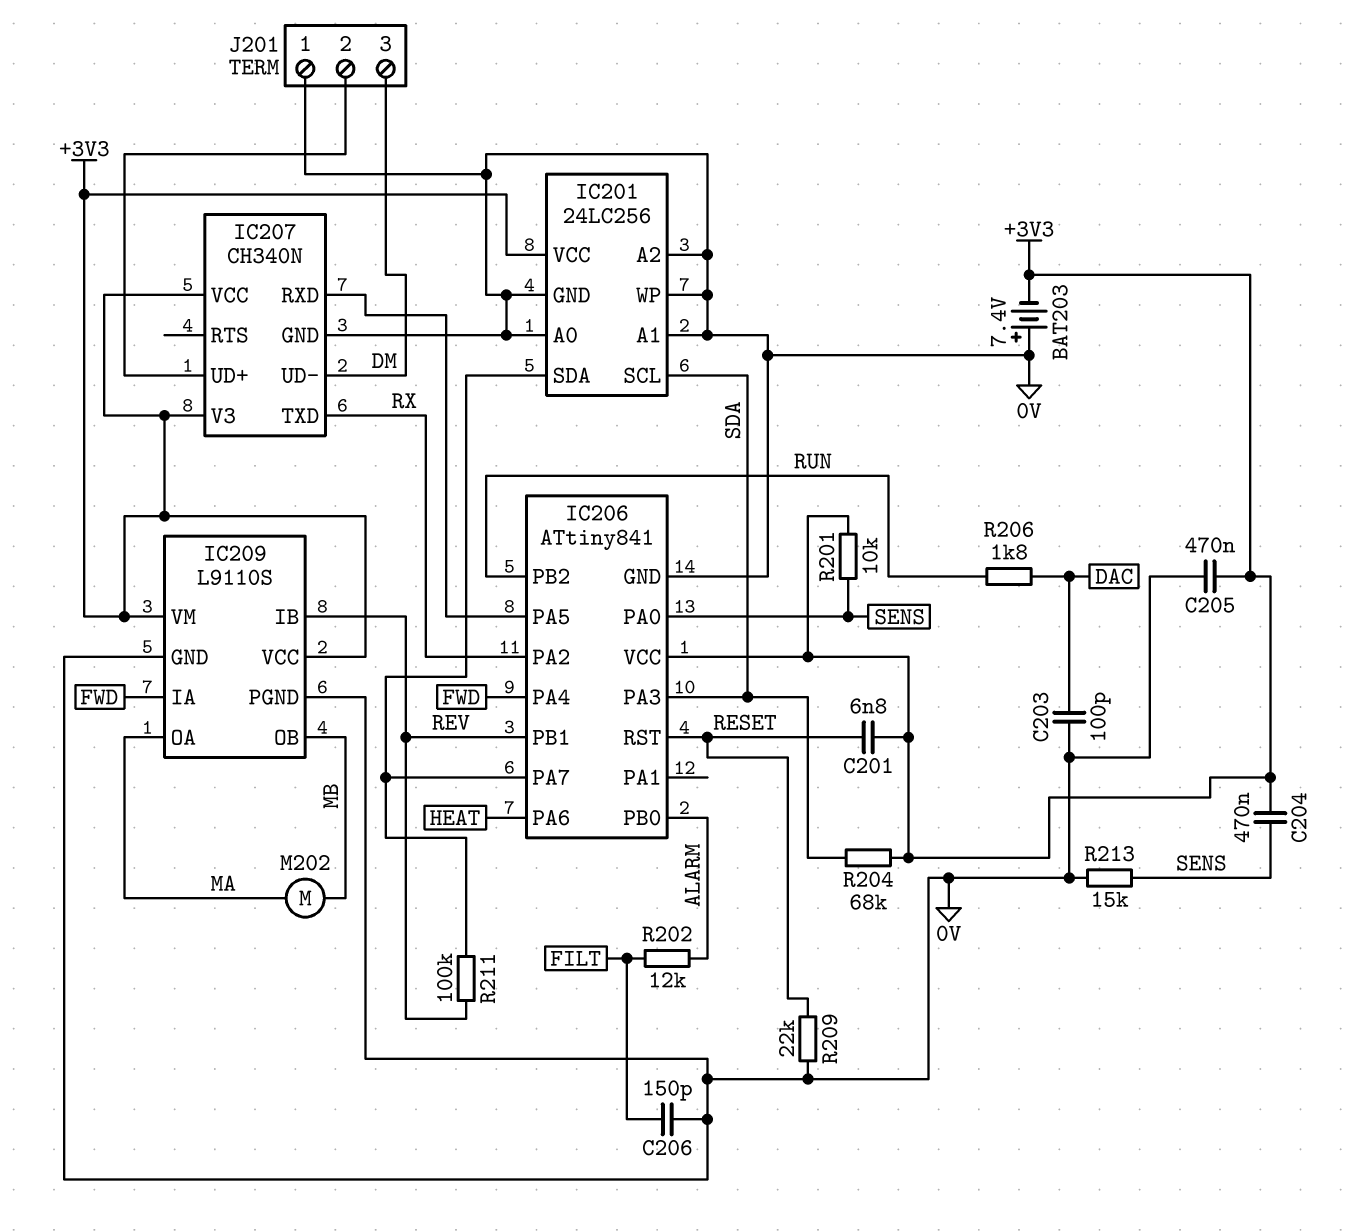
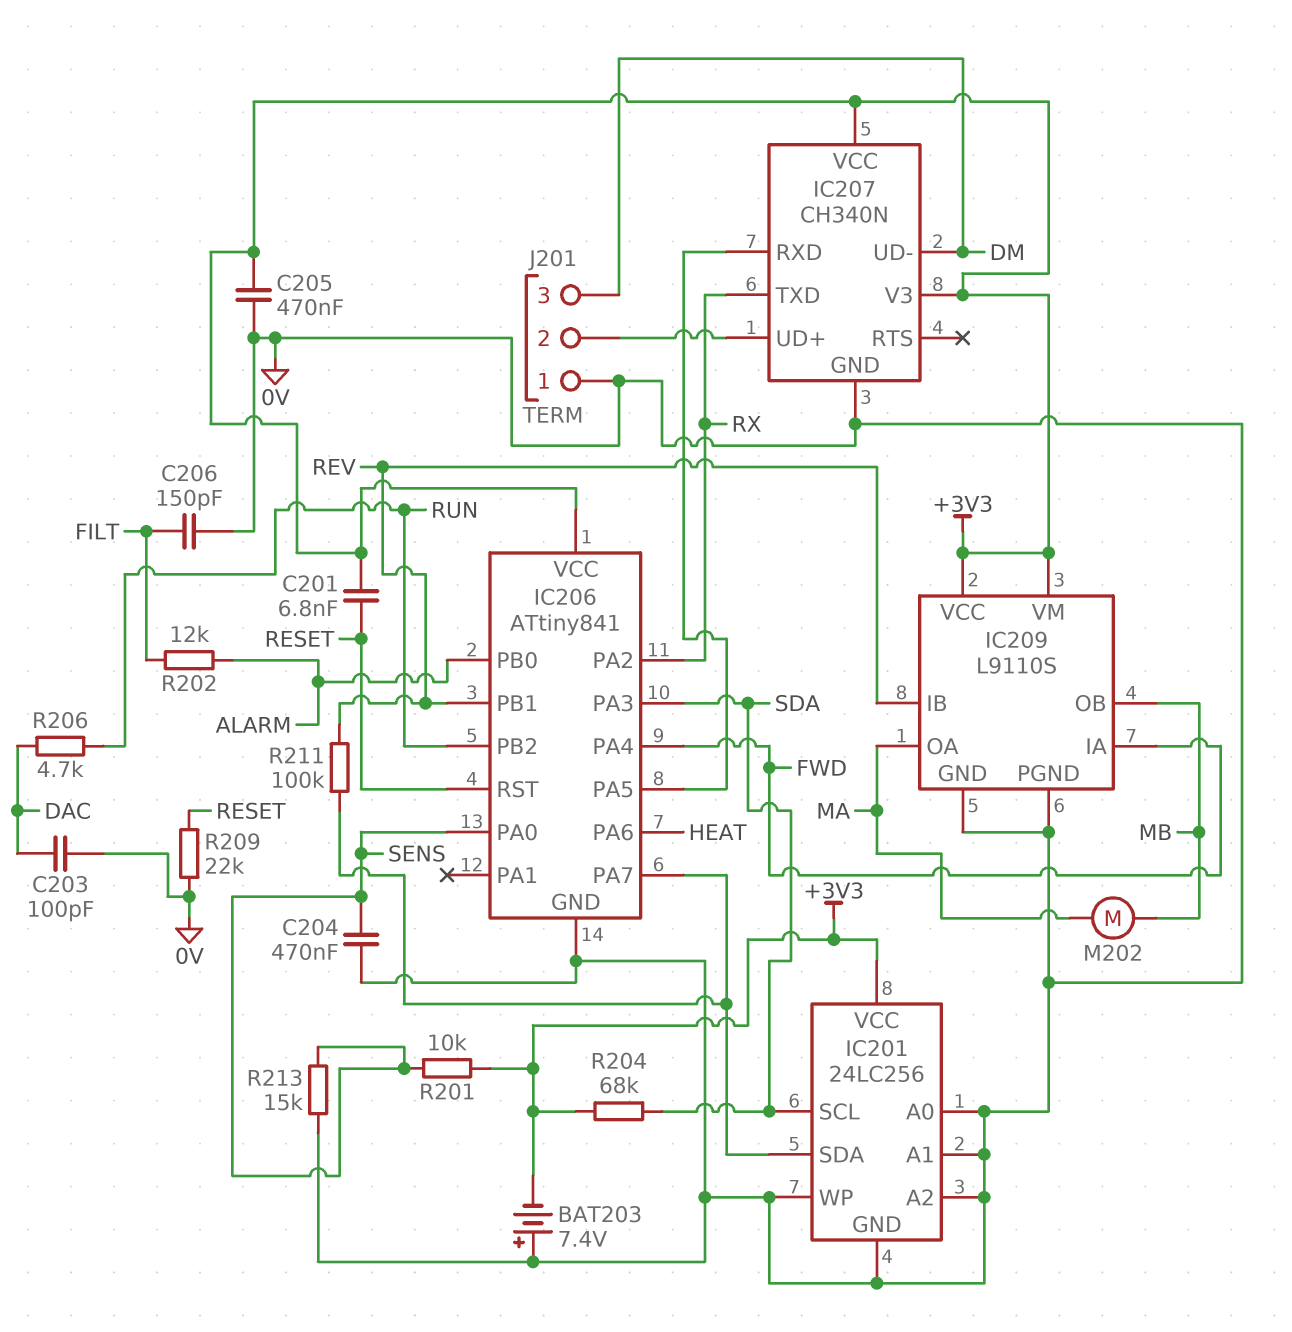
C204: 470nF (+3V3, SENS) -> 470nF (0V, SENS)
R206: 1.8k (DAC, RUN) -> 4.7k (DAC, RUN)

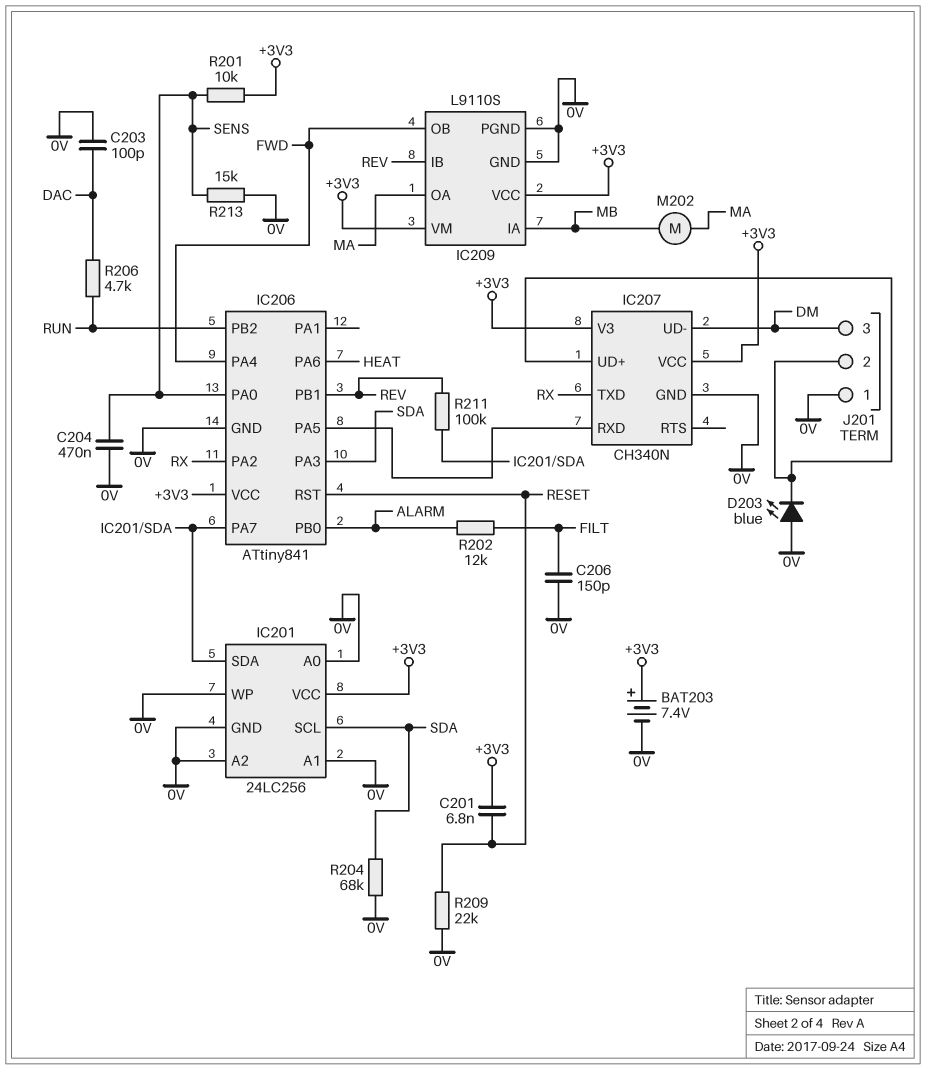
BAT203: 7.4V (plus 0V, minus +3V3) -> 7.4V (plus +3V3, minus 0V)
C205: 470nF (+3V3, 0V) -> none
D203: none -> LED blue (A 0V, K IC207/UD+)
IC209 pin IA: FWD -> MB
IC209 pin OB: MB -> FWD
R204: 68k (+3V3, SDA) -> 68k (0V, SDA)

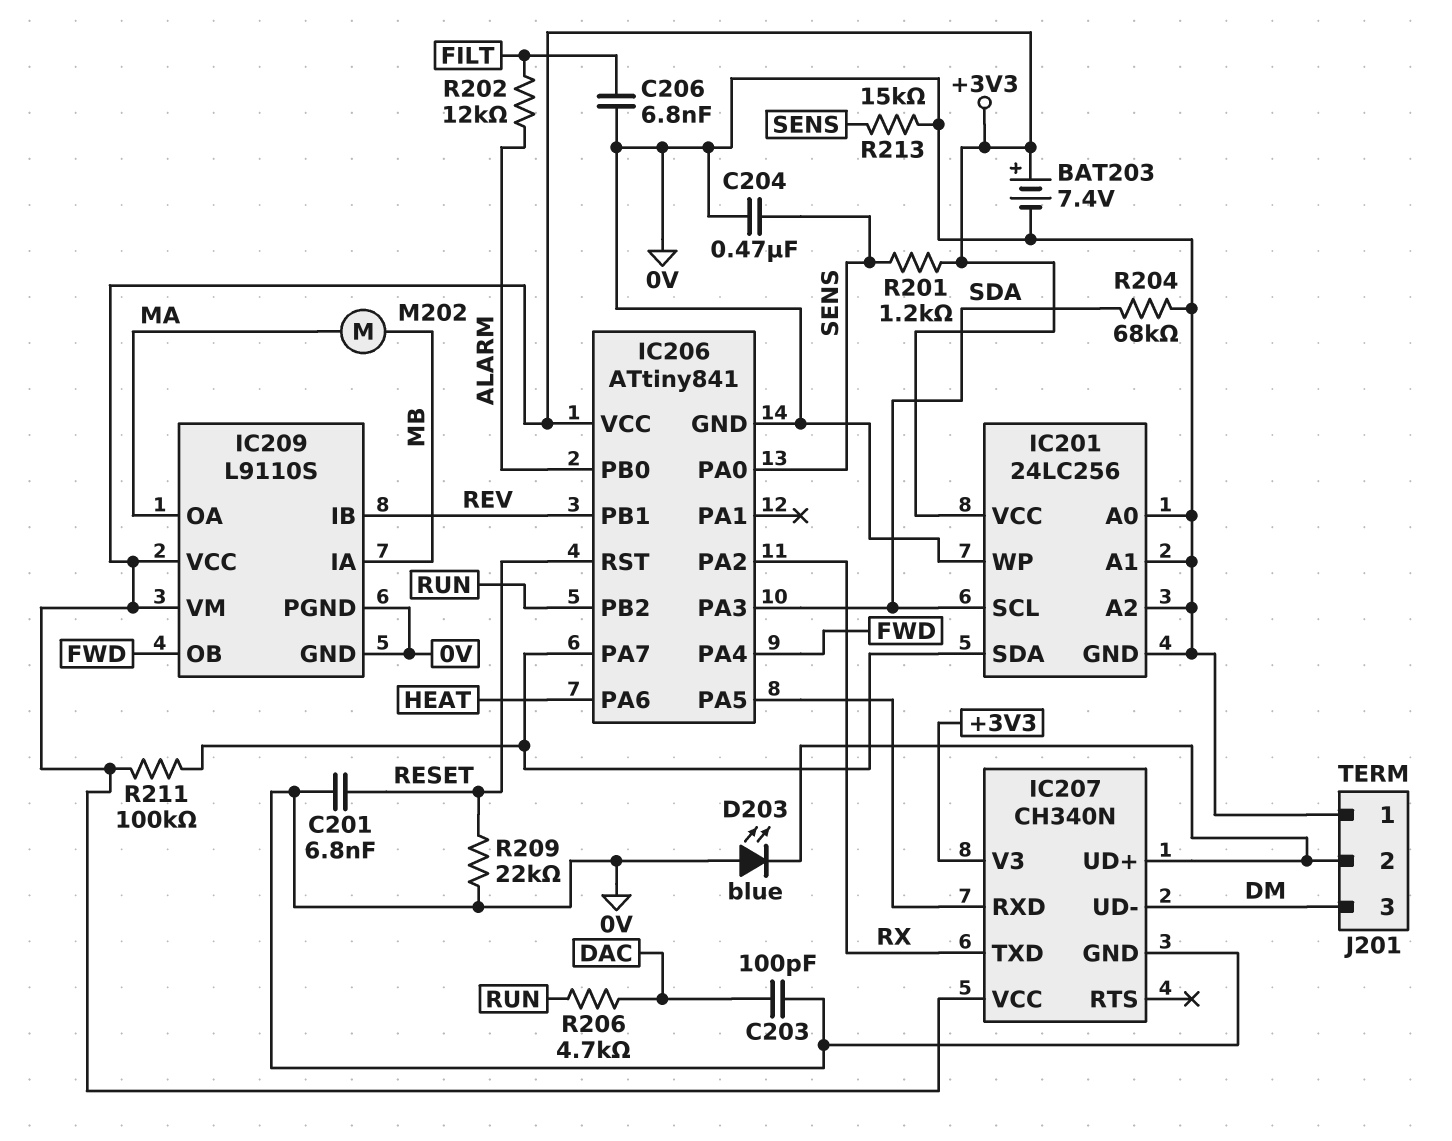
C201: 6.8nF (+3V3, RESET) -> 6.8nF (0V, RESET)
C206: 150pF (0V, FILT) -> 6.8nF (0V, FILT)
R201: 10k (+3V3, SENS) -> 1.2k (+3V3, SENS)
R211: 100k (IC201/SDA, REV) -> 100k (+3V3, IC201/SDA)

